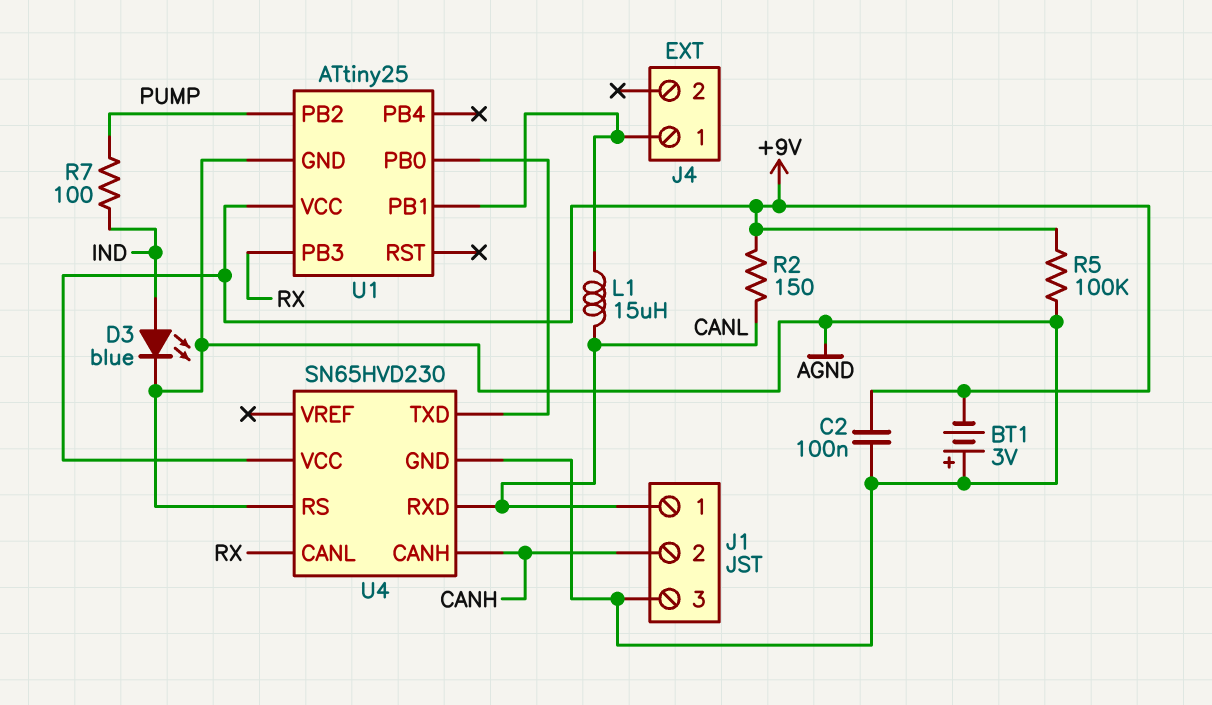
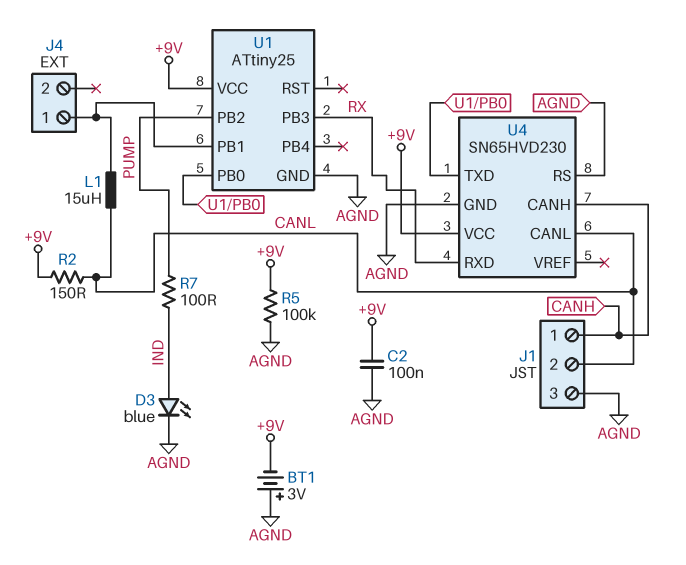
J1 pin 1: CANL -> CANH
J1 pin 2: CANH -> CANL
U4 pin CANL: RX -> CANL
U4 pin RXD: CANL -> RX

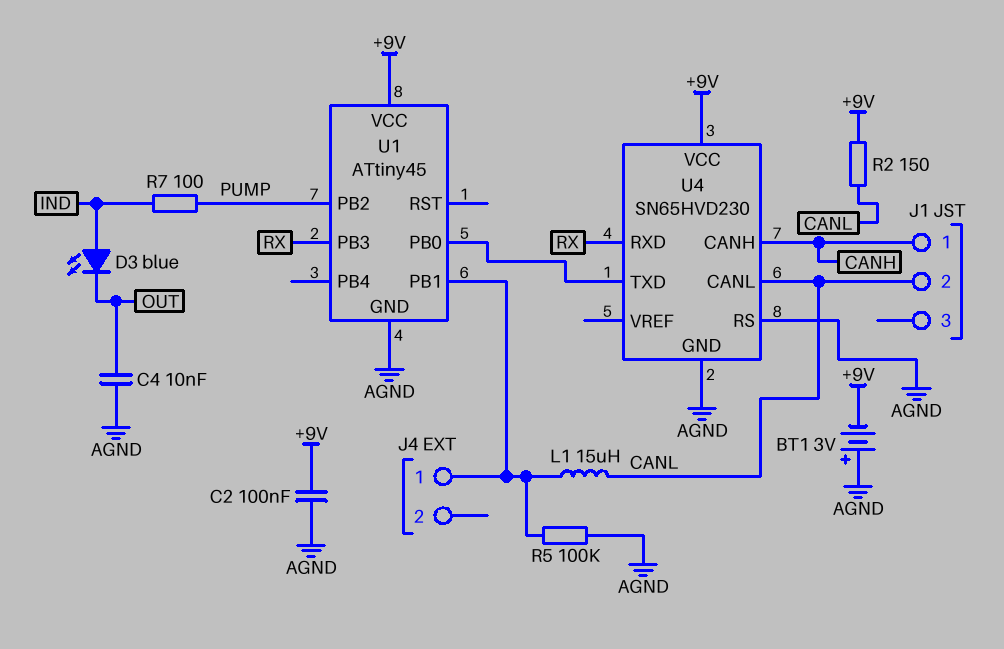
C4: none -> 10nF (AGND, OUT)
D3: LED blue (A IND, K AGND) -> LED blue (A IND, K OUT)
J1 pin 3: AGND -> none
R5: 100k (+9V, AGND) -> 100k (AGND, J4/1)
U1: ATtiny25 -> ATtiny45

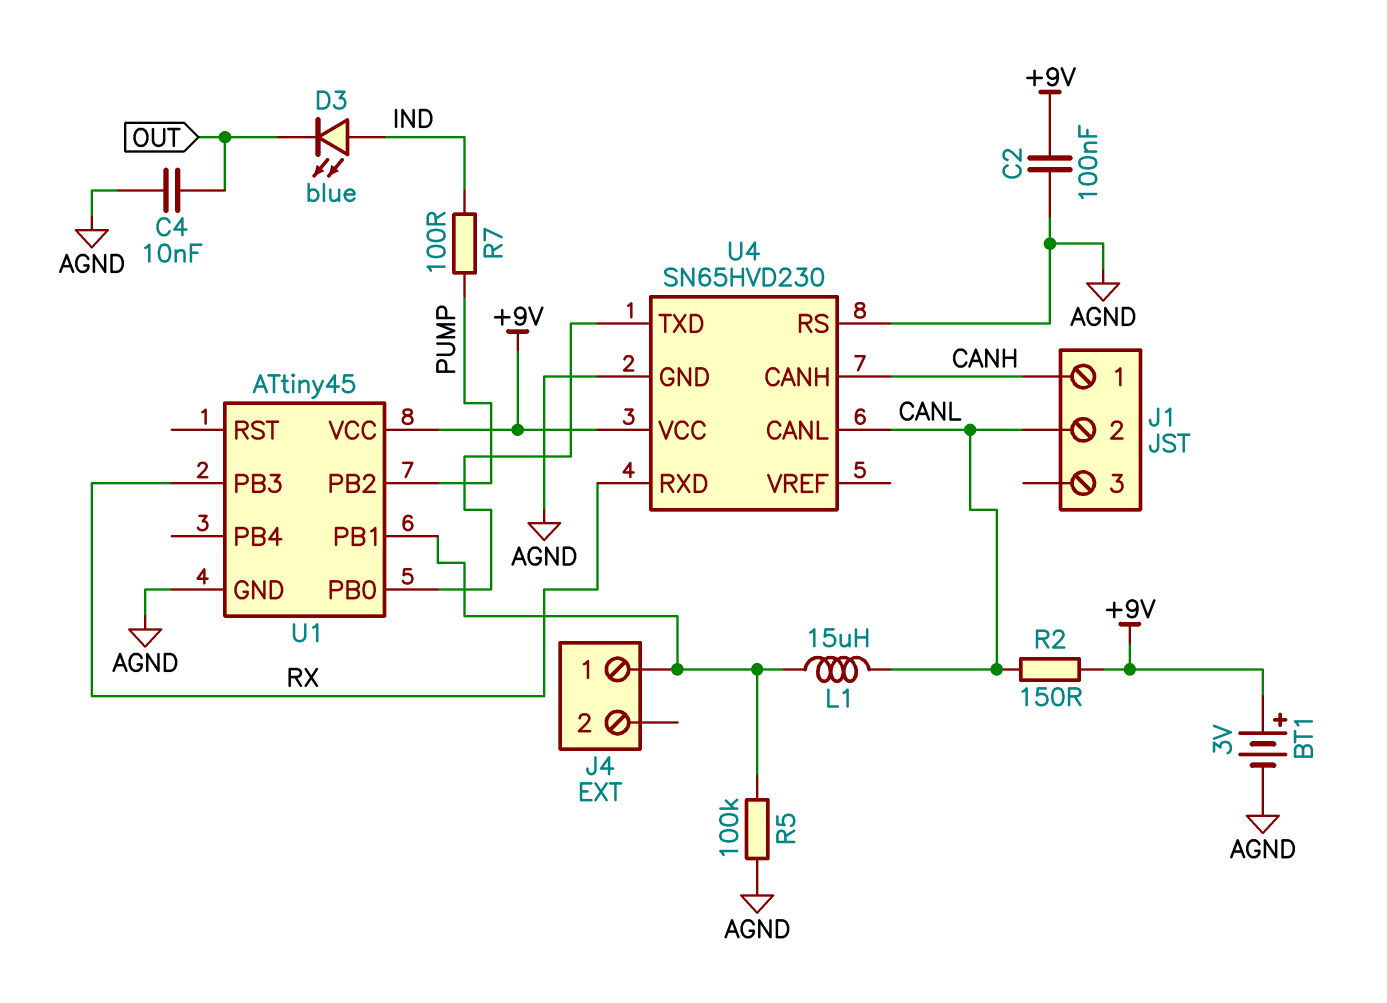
BT1: 3V (plus AGND, minus +9V) -> 3V (plus +9V, minus AGND)

